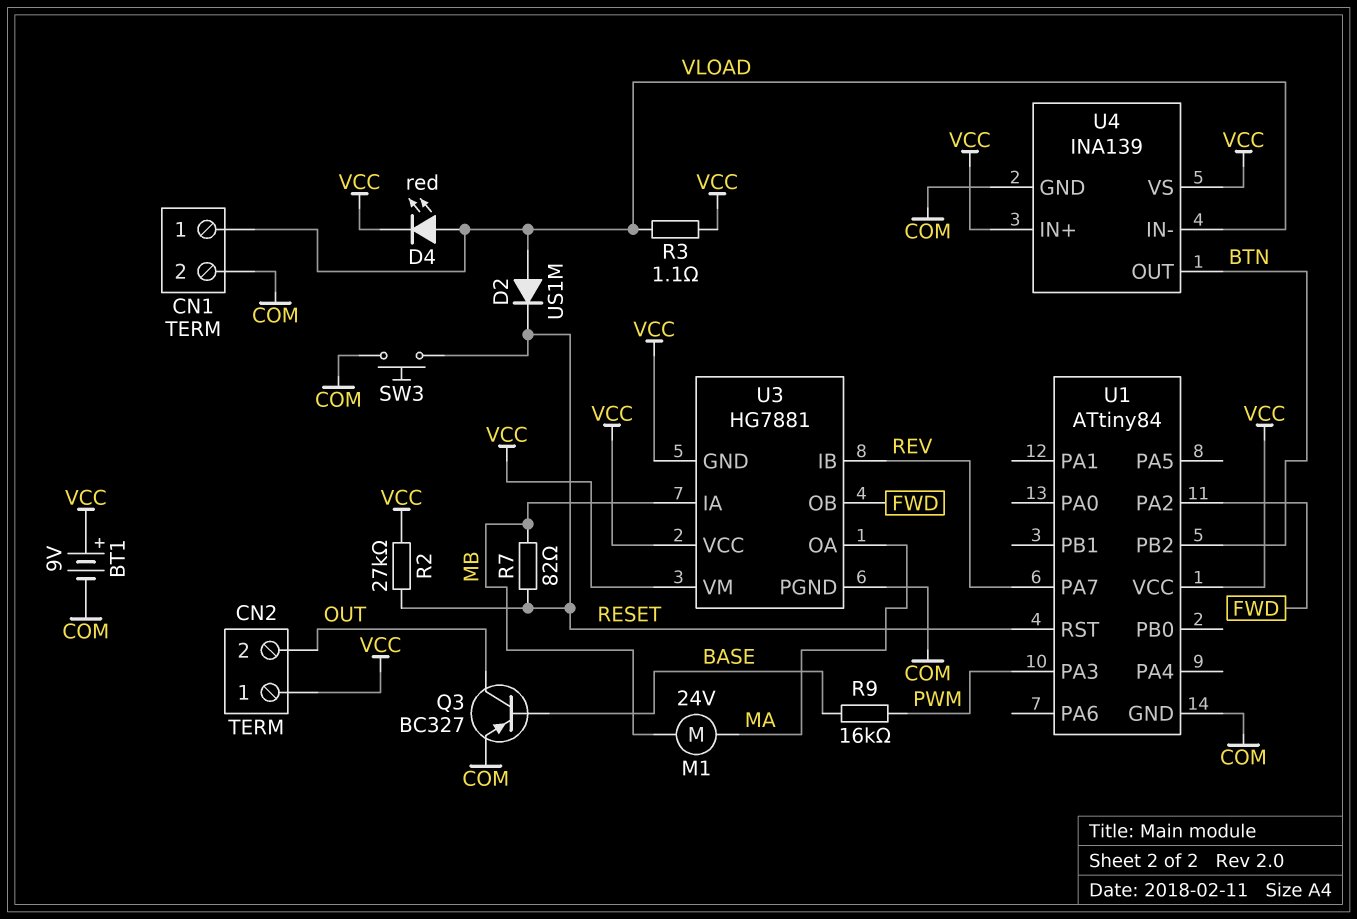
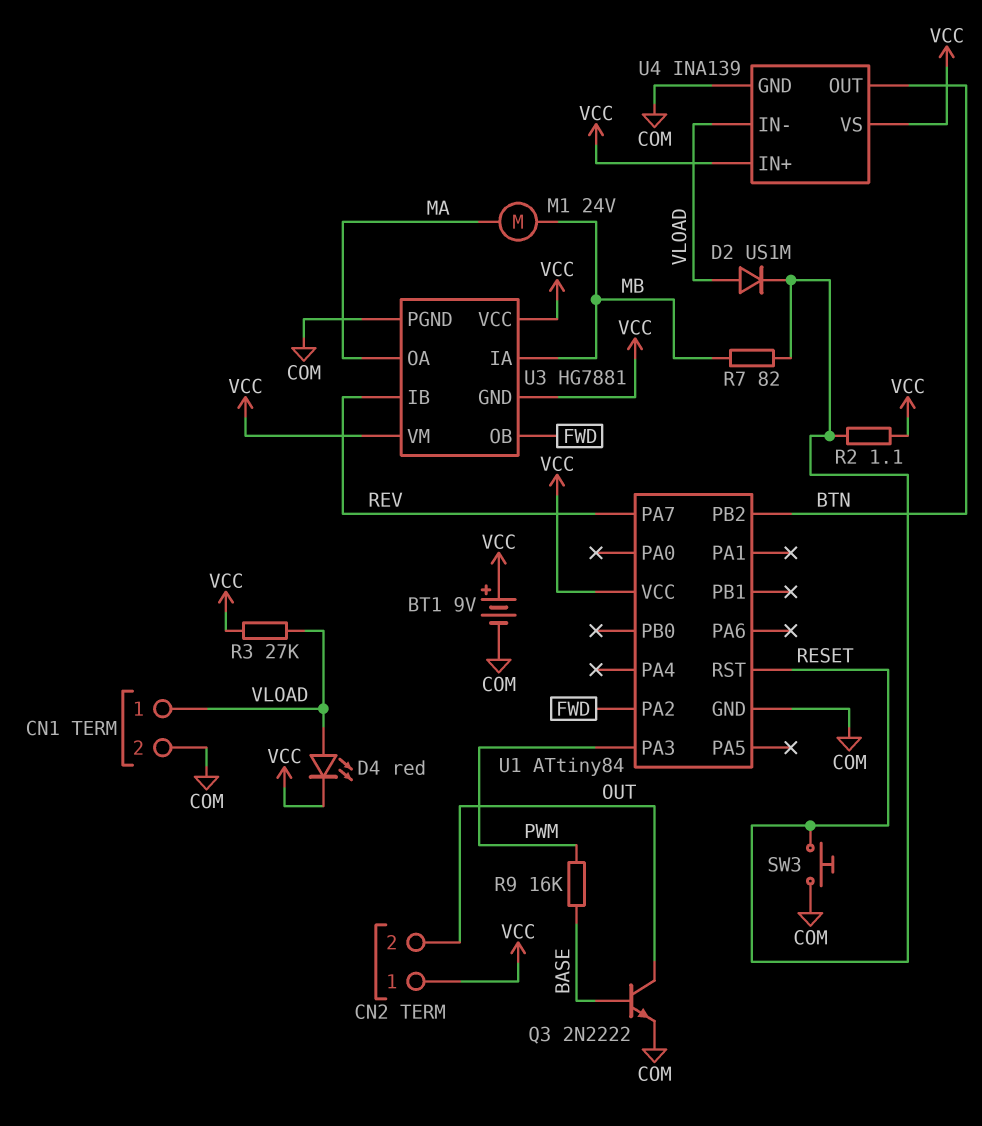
Q3: PNP BC327 (B BASE, C OUT, E COM) -> NPN 2N2222 (B BASE, C OUT, E COM)
R2: 27k (RESET, VCC) -> 1.1 (RESET, VCC)
R3: 1.1 (VCC, VLOAD) -> 27k (VCC, VLOAD)

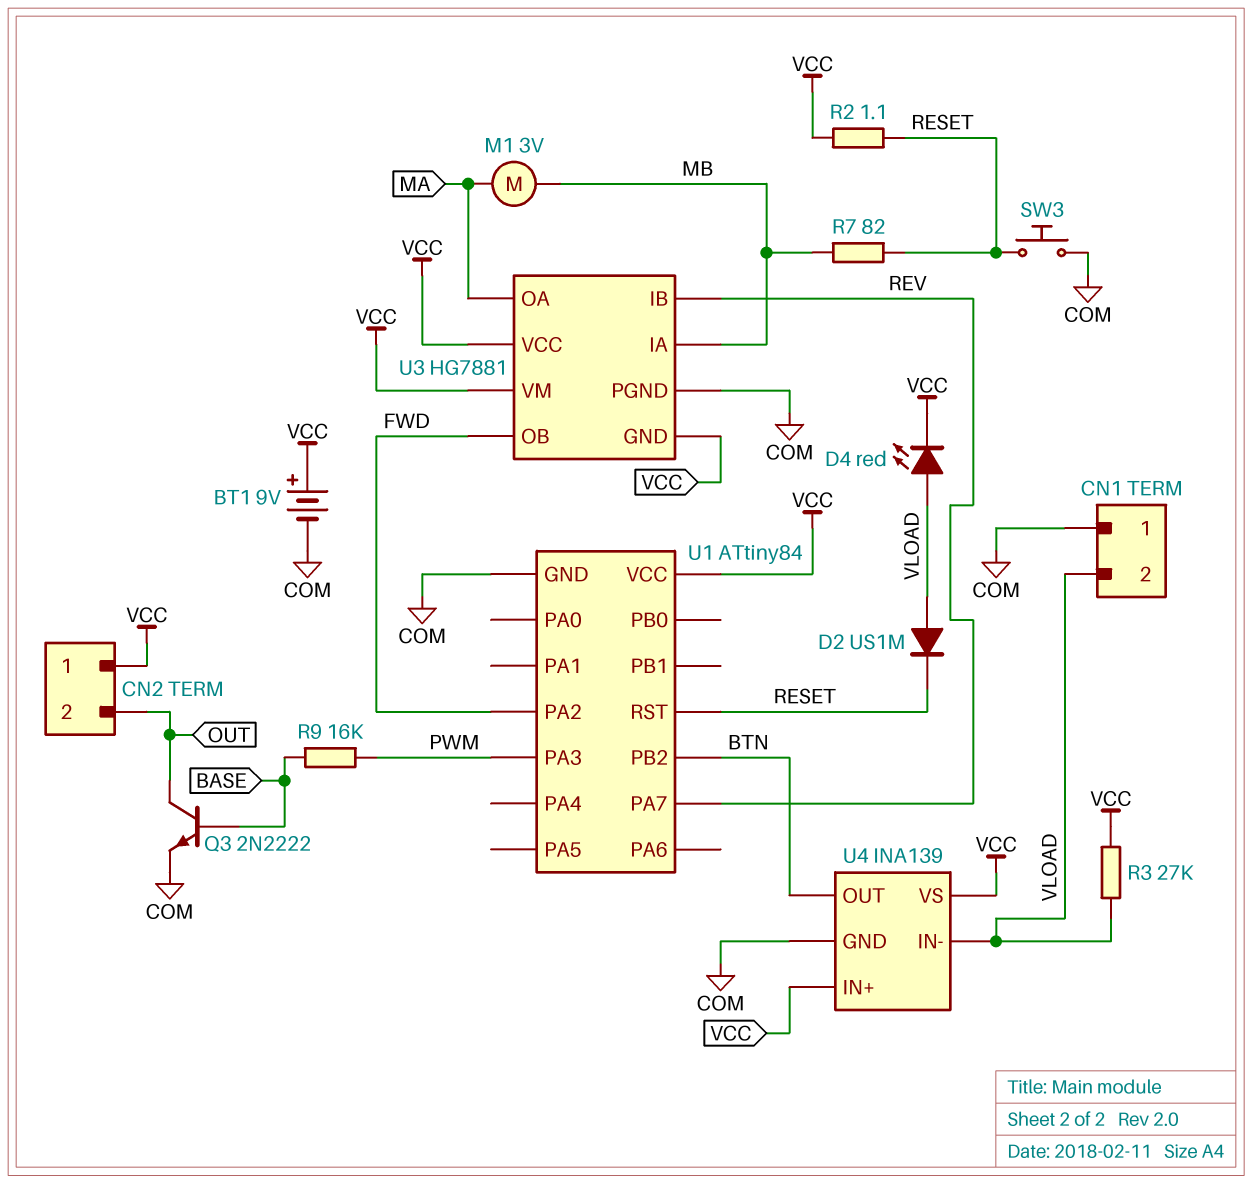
CN1 pin 1: VLOAD -> COM
CN1 pin 2: COM -> VLOAD
M1: motor 24V (MA, MB) -> motor 3V (MA, MB)

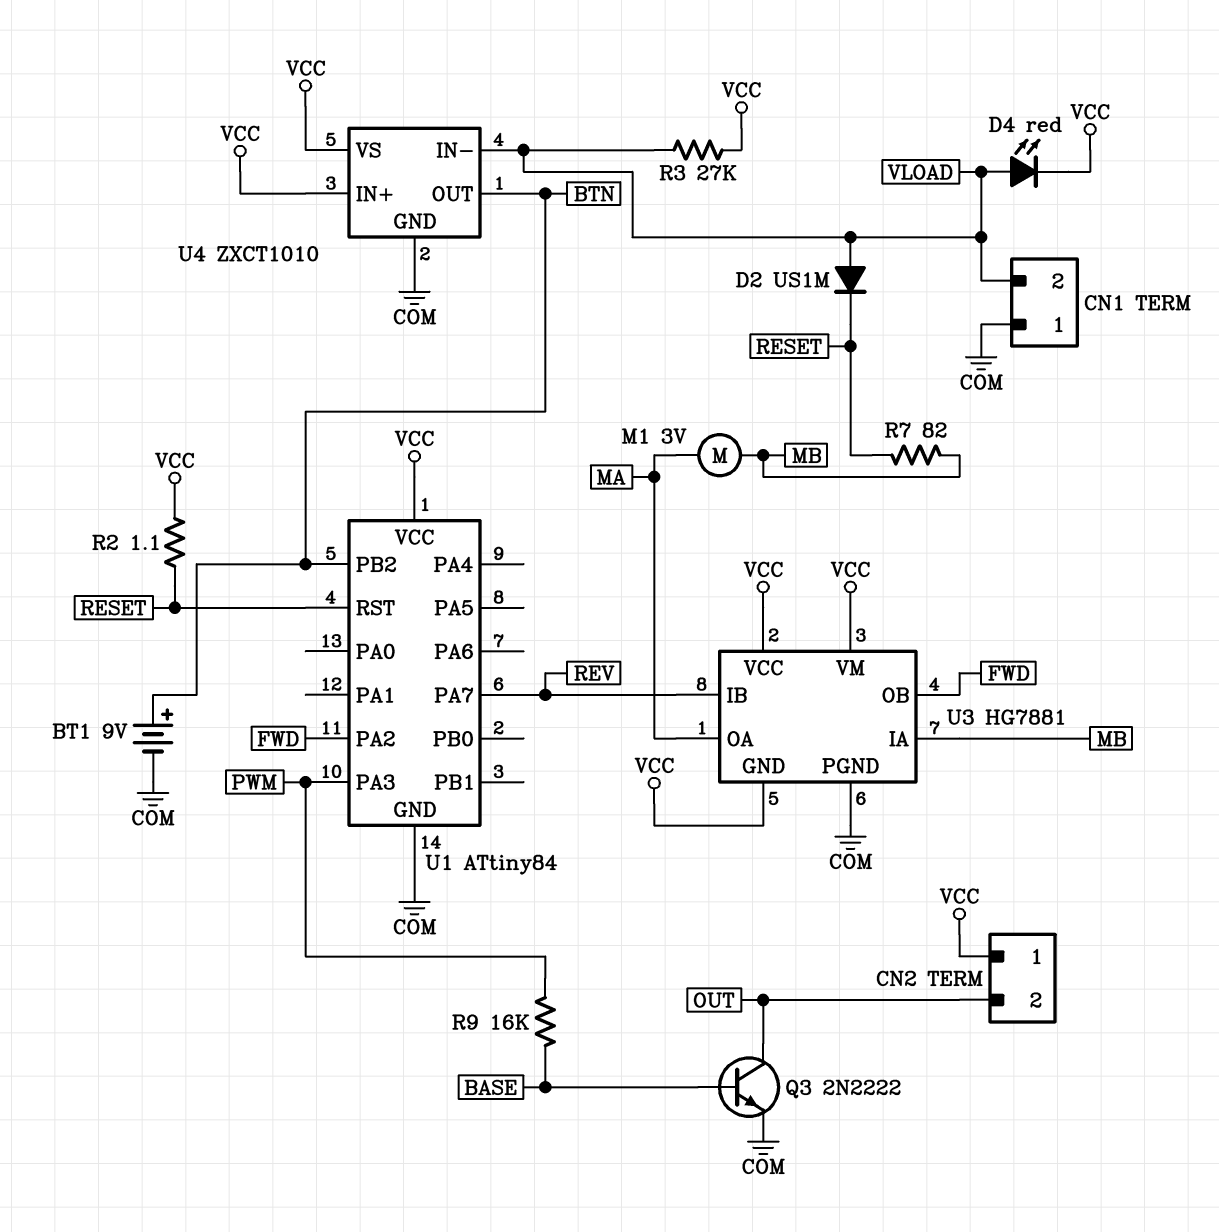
BT1: 9V (plus VCC, minus COM) -> 9V (plus BTN, minus COM)
SW3: button (COM, RESET) -> none
U4: INA139 -> ZXCT1010

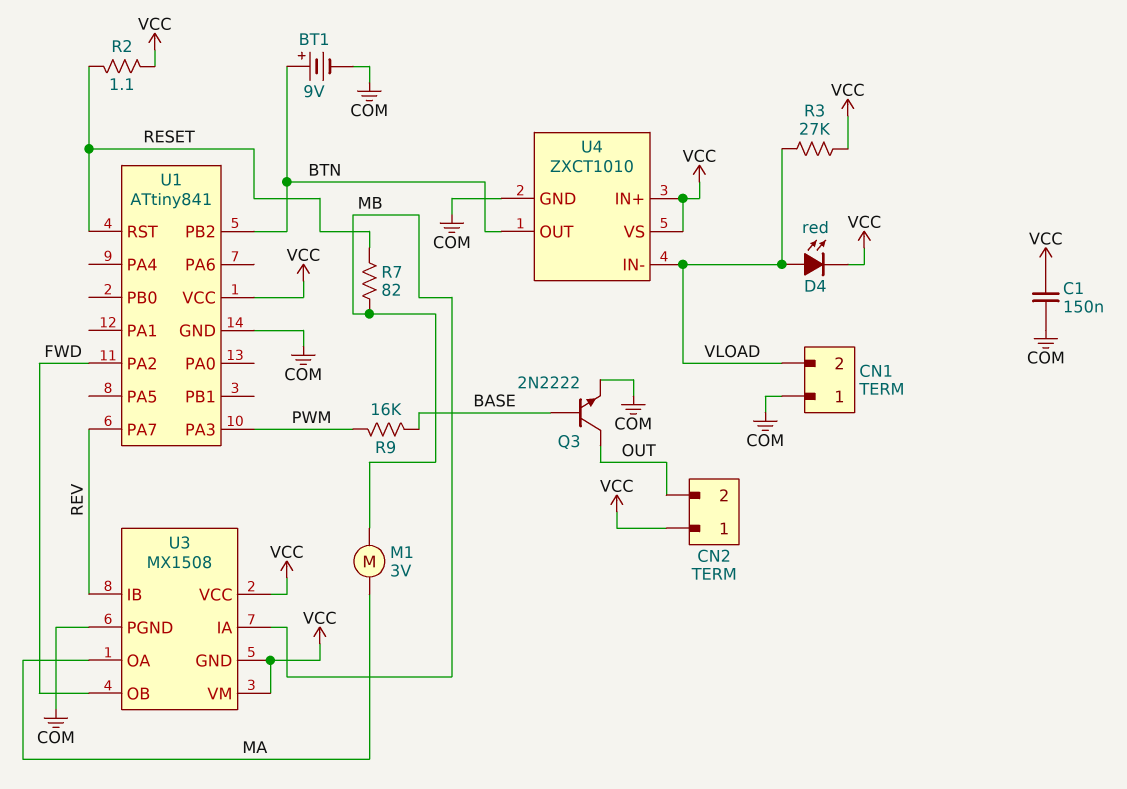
C1: none -> 150nF (COM, VCC)
D2: diode US1M (A VLOAD, K RESET) -> none
U1: ATtiny84 -> ATtiny841
U3: HG7881 -> MX1508

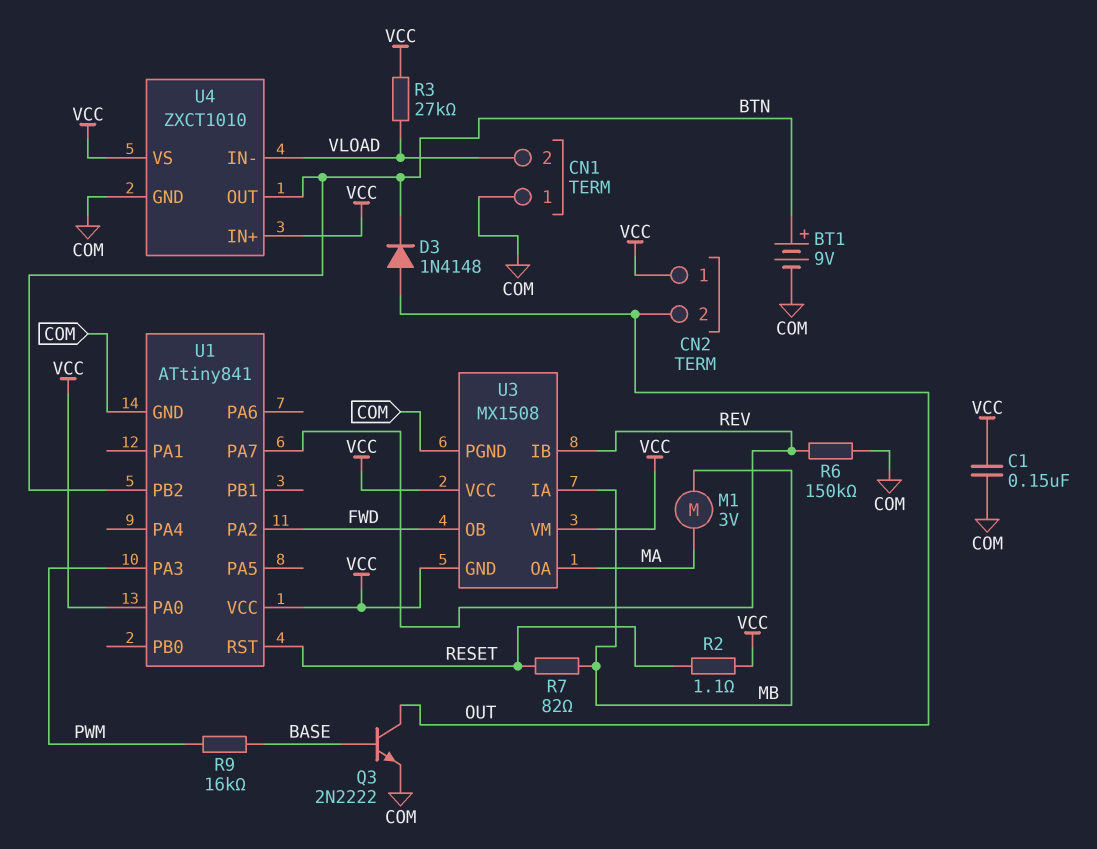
D3: none -> diode 1N4148 (A OUT, K BTN)
D4: LED red (A VLOAD, K VCC) -> none
R6: none -> 150k (COM, REV)
U1 pin PA0: none -> VCC

